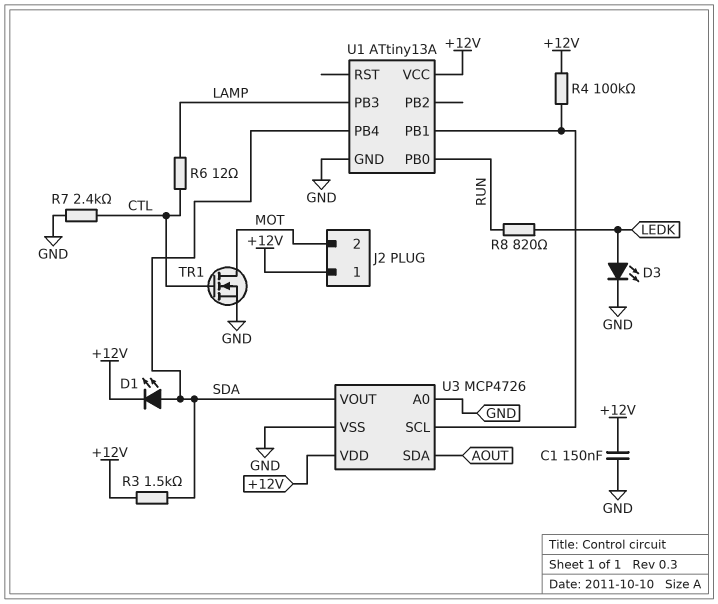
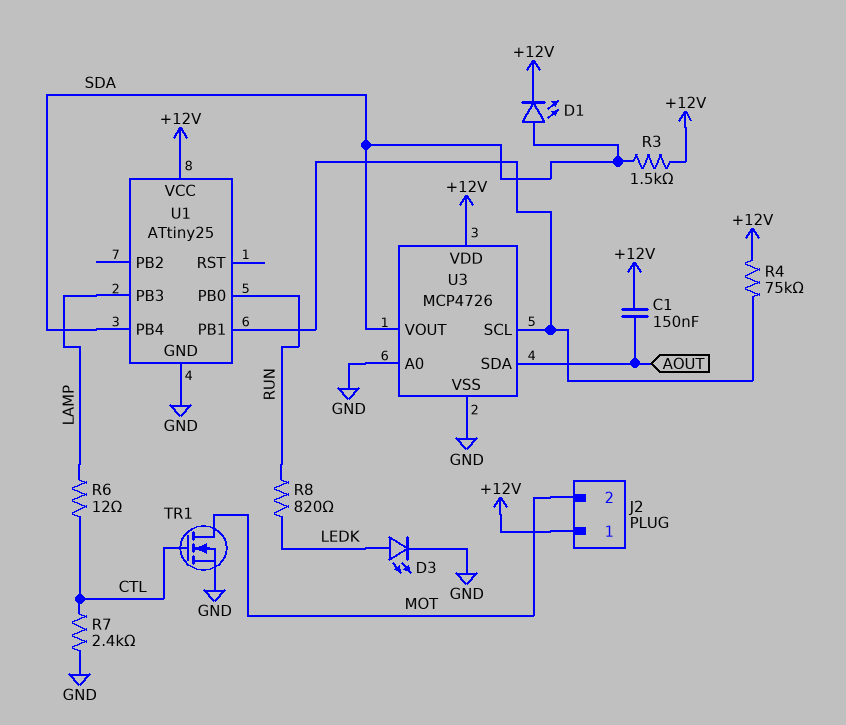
C1: 150nF (+12V, GND) -> 150nF (+12V, AOUT)
R4: 100k (+12V, U1/PB1) -> 75k (+12V, U1/PB1)
U1: ATtiny13A -> ATtiny25

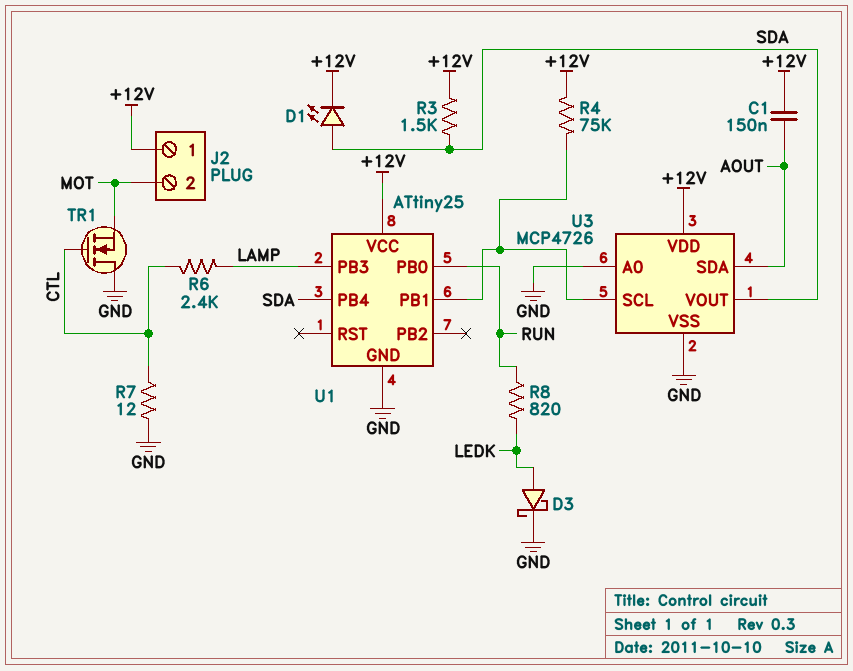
D3: LED (A LEDK, K GND) -> schottky (A LEDK, K GND)
R6: 12 (CTL, LAMP) -> 2.4k (CTL, LAMP)
R7: 2.4k (CTL, GND) -> 12 (CTL, GND)
TR1: NMOS (G CTL, D MOT, S GND) -> NMOS (G CTL, D GND, S MOT)

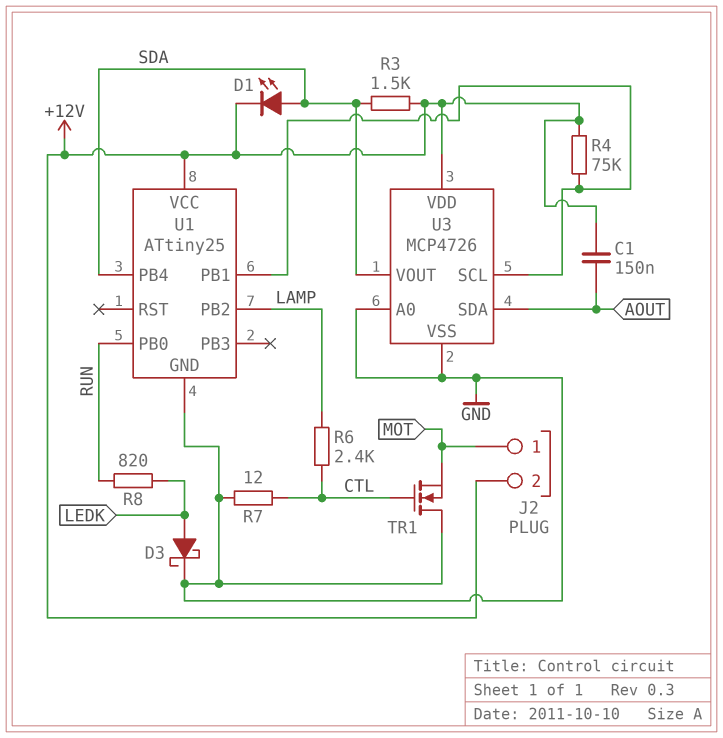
J2 pin 1: +12V -> MOT
J2 pin 2: MOT -> +12V
U1 pin PB2: none -> LAMP
U1 pin PB3: LAMP -> none

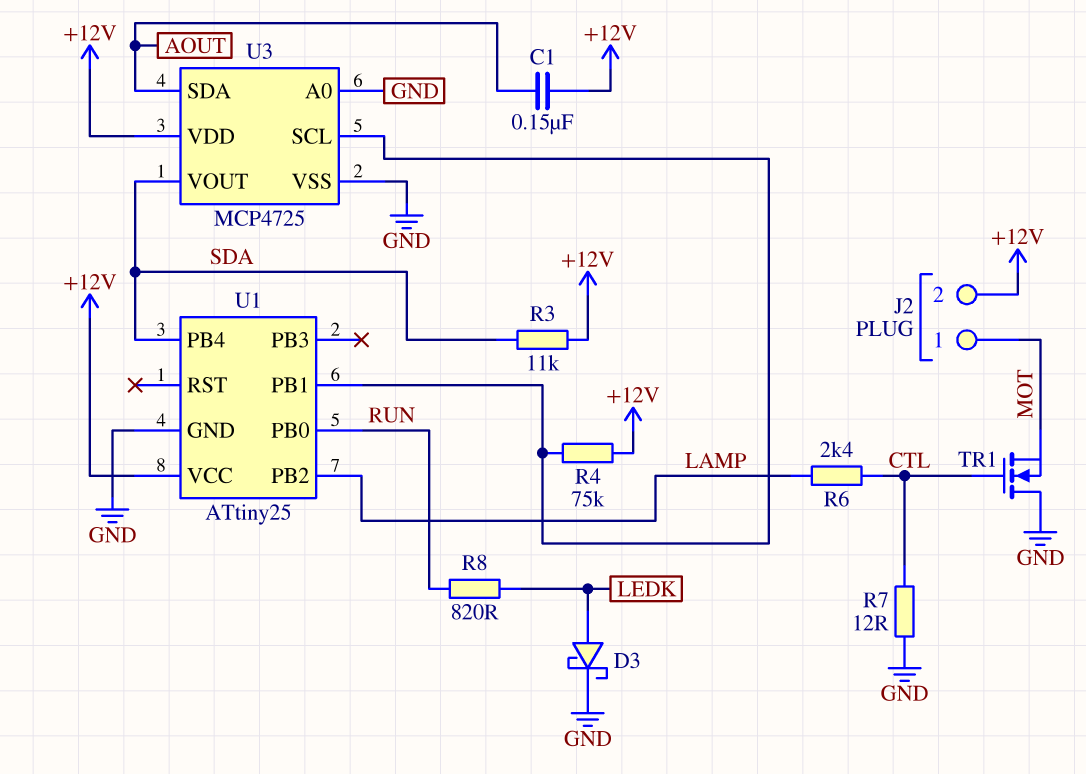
D1: LED (A SDA, K +12V) -> none
R3: 1.5k (+12V, SDA) -> 11k (+12V, SDA)
U3: MCP4726 -> MCP4725

